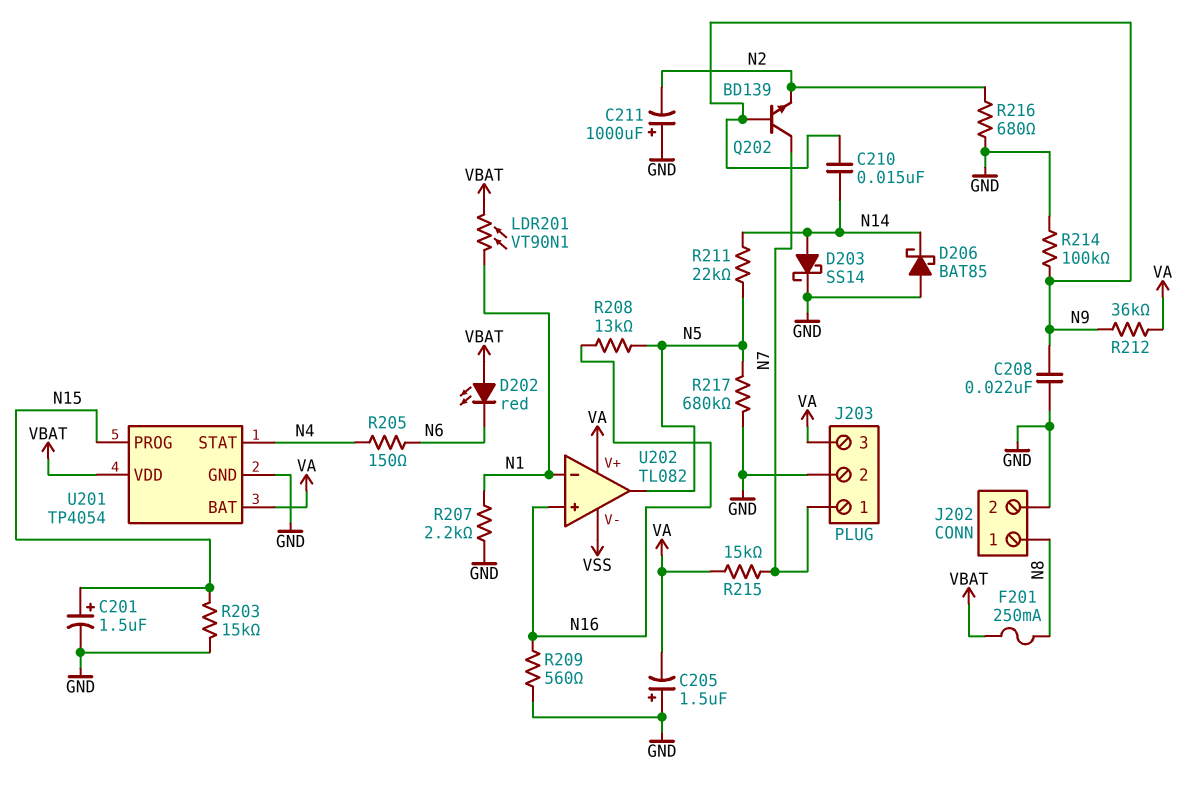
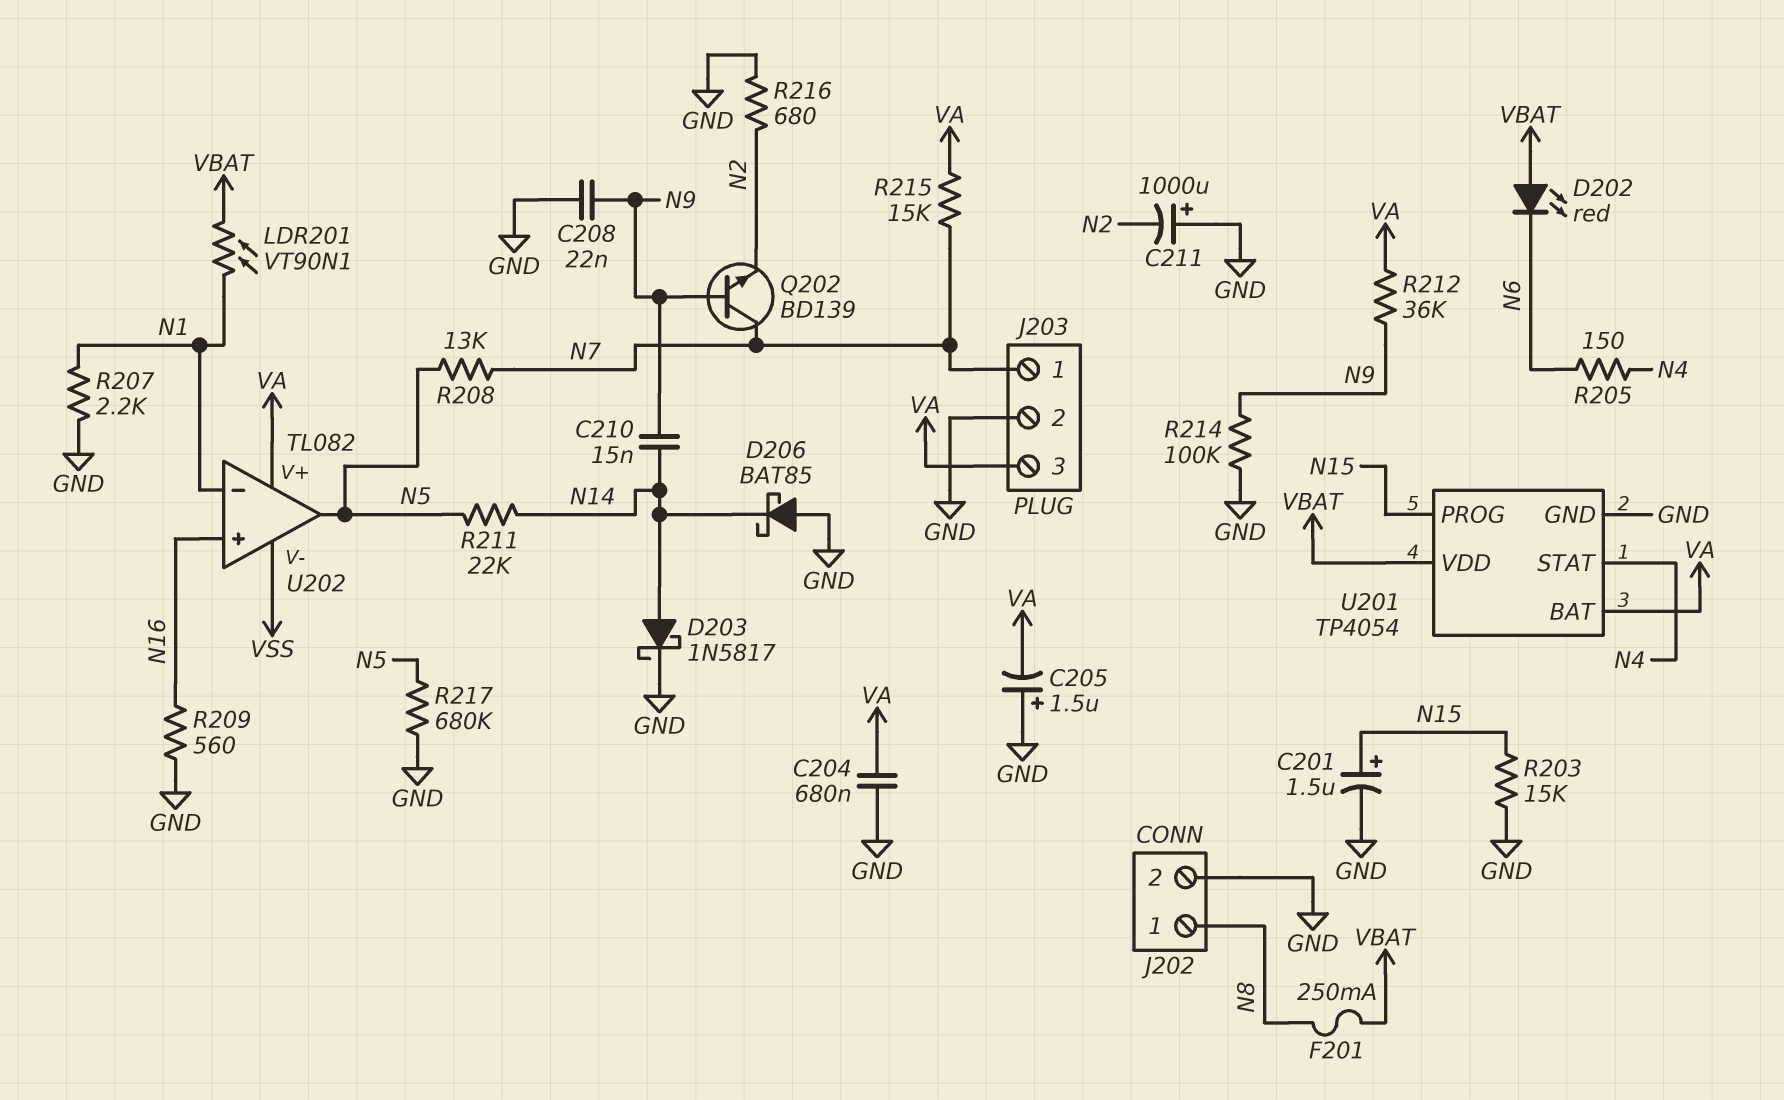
C204: none -> 680nF (GND, VA)
D203: schottky SS14 (A N14, K GND) -> schottky 1N5817 (A N14, K GND)
R208: 13k (N5, N16) -> 13k (N5, N7)

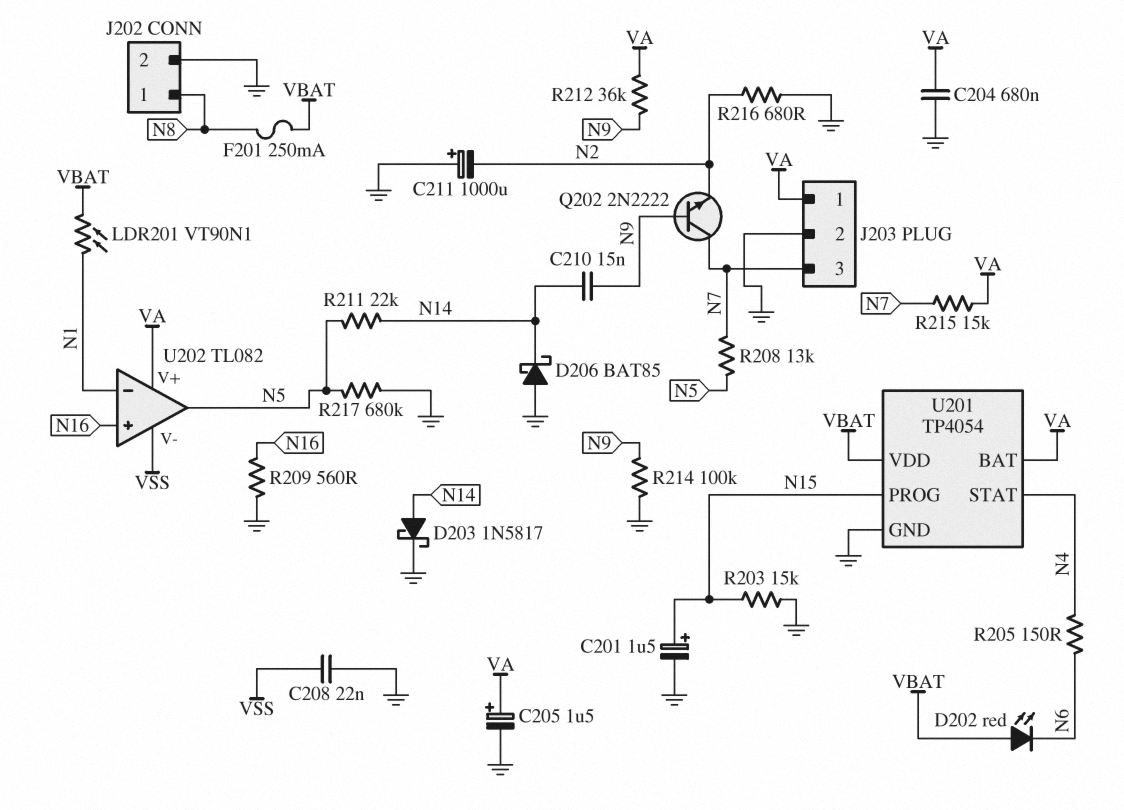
C205: 1.5uF (plus GND, minus VA) -> 1.5uF (plus VA, minus GND)
C208: 22nF (GND, N9) -> 22nF (GND, VSS)
J203 pin 1: N7 -> VA
J203 pin 3: VA -> N7
Q202: NPN BD139 (B N9, C N7, E N2) -> NPN 2N2222 (B N9, C N7, E N2)
R207: 2.2k (GND, N1) -> none

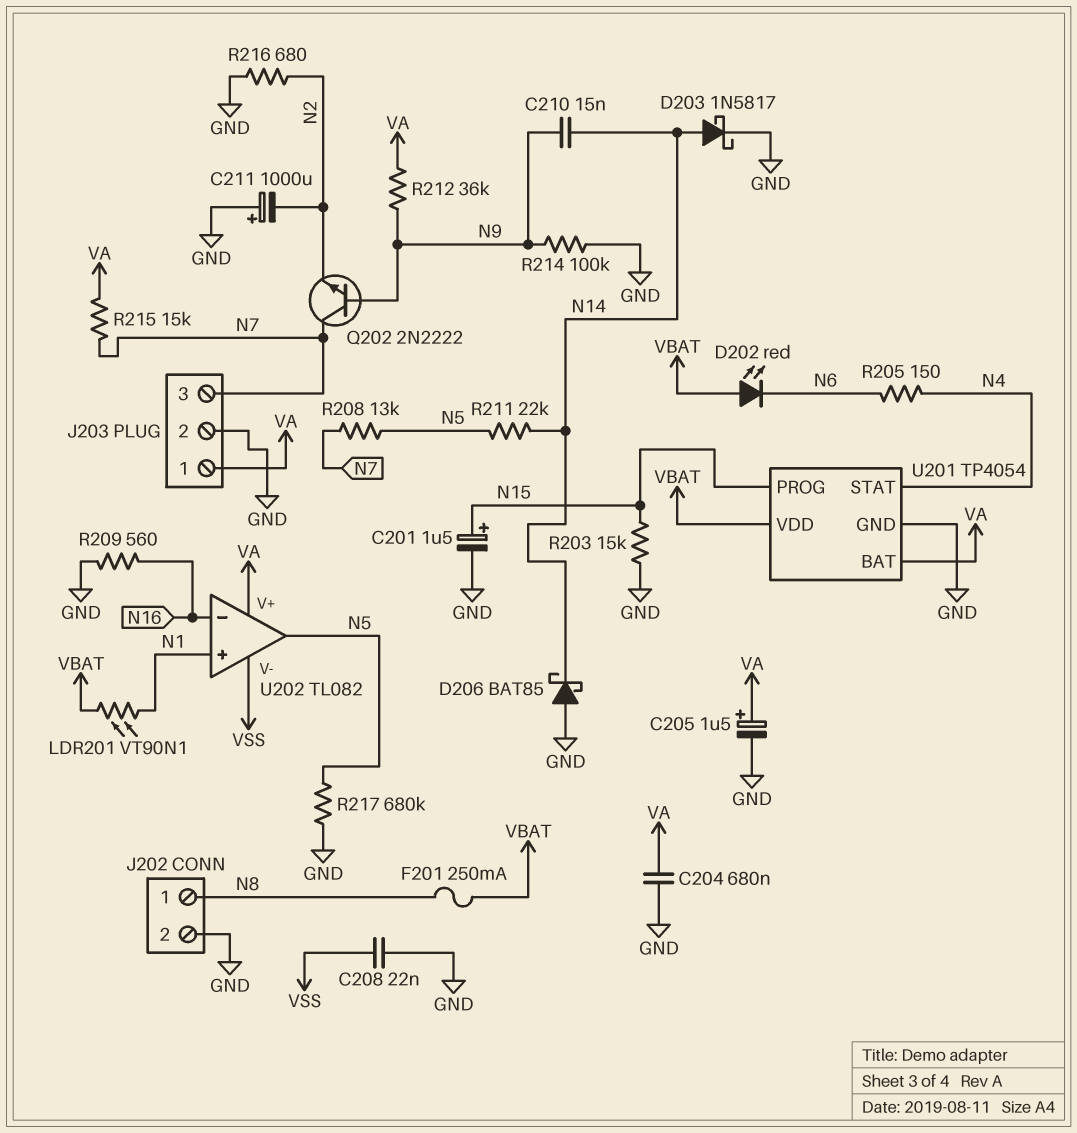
U202 pin in+: N16 -> N1
U202 pin in-: N1 -> N16

